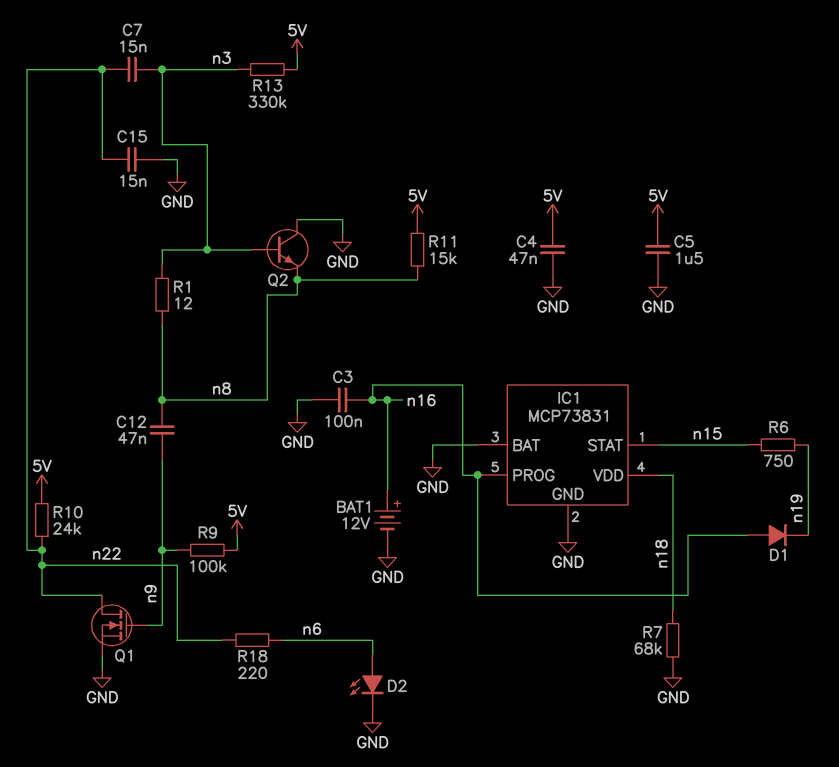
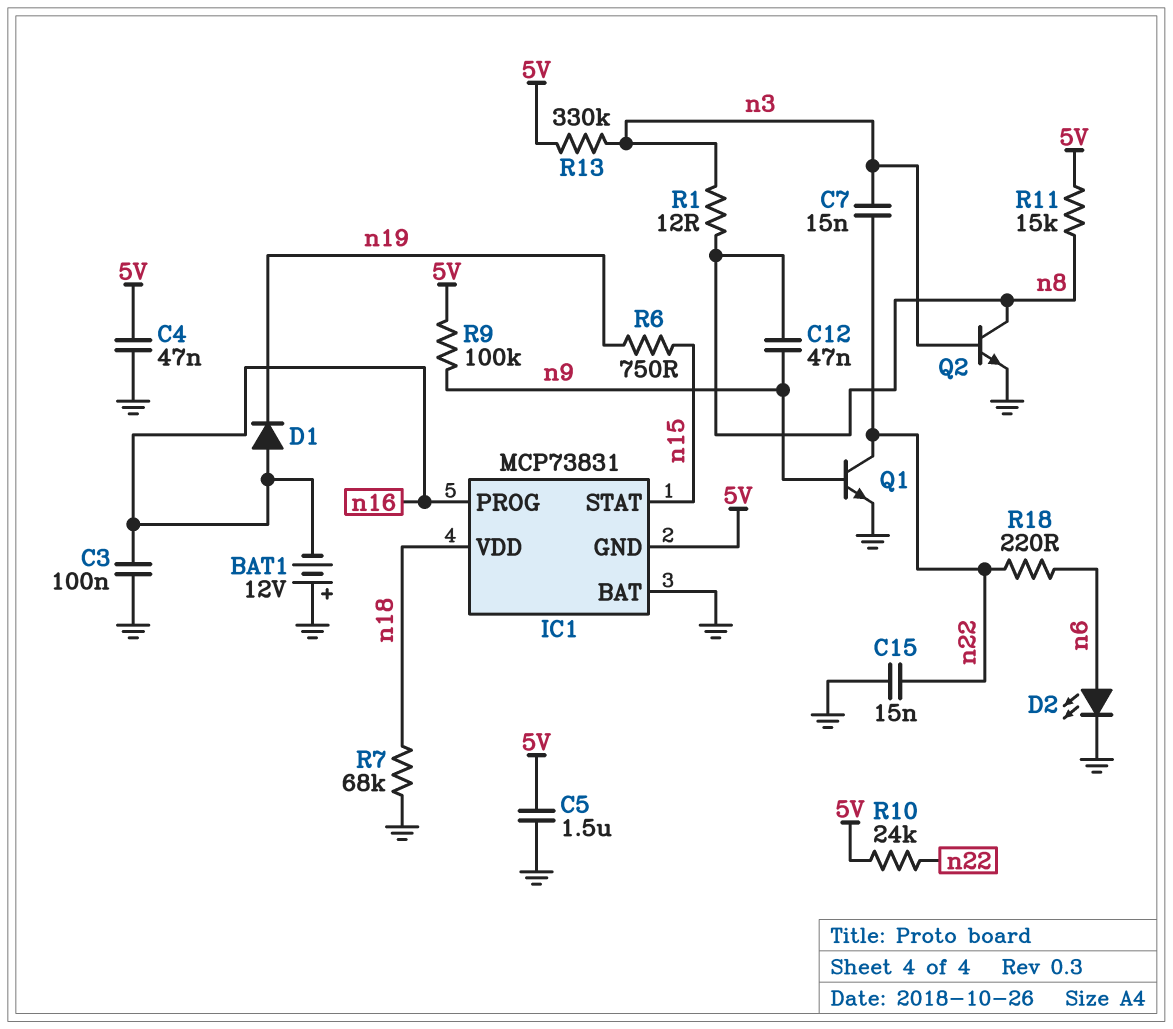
BAT1: 12V (plus n16, minus GND) -> 12V (plus GND, minus n16)
IC1 pin GND: GND -> 5V
Q1: NMOS (G n9, D n22, S GND) -> NPN (B n9, C n22, E GND)
Q2: NPN (B n3, C GND, E n8) -> NPN (B n3, C n8, E GND)

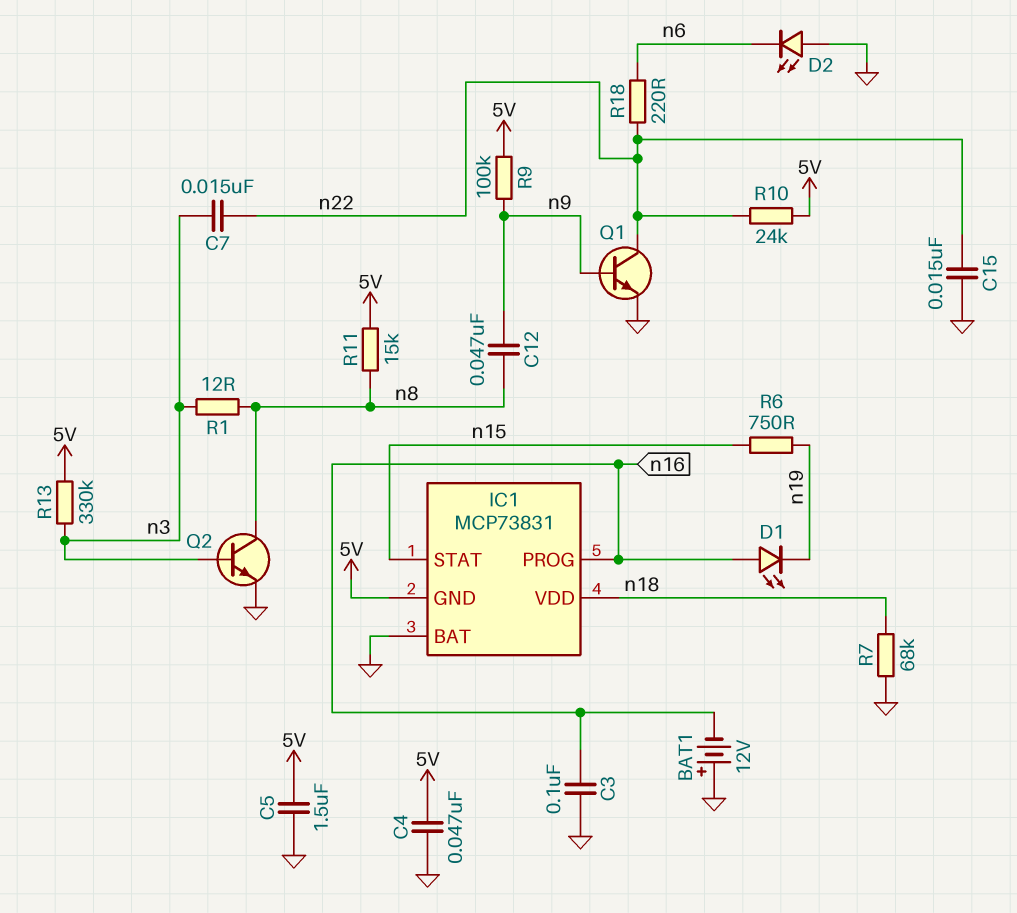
D1: diode (A n16, K n19) -> LED (A n16, K n19)
D2: LED (A n6, K GND) -> LED (A GND, K n6)

